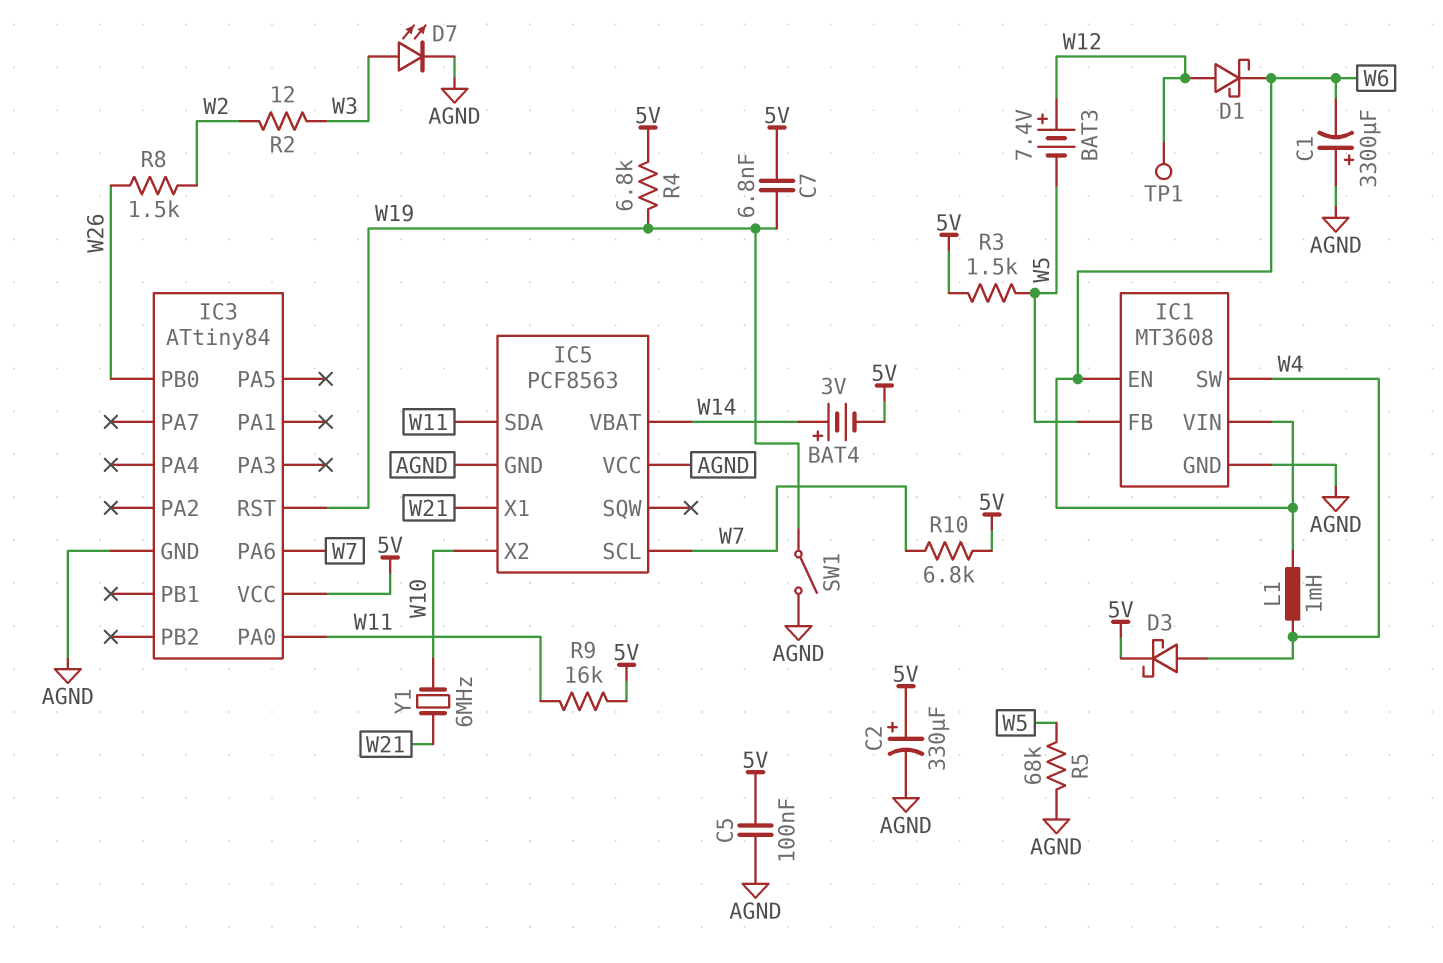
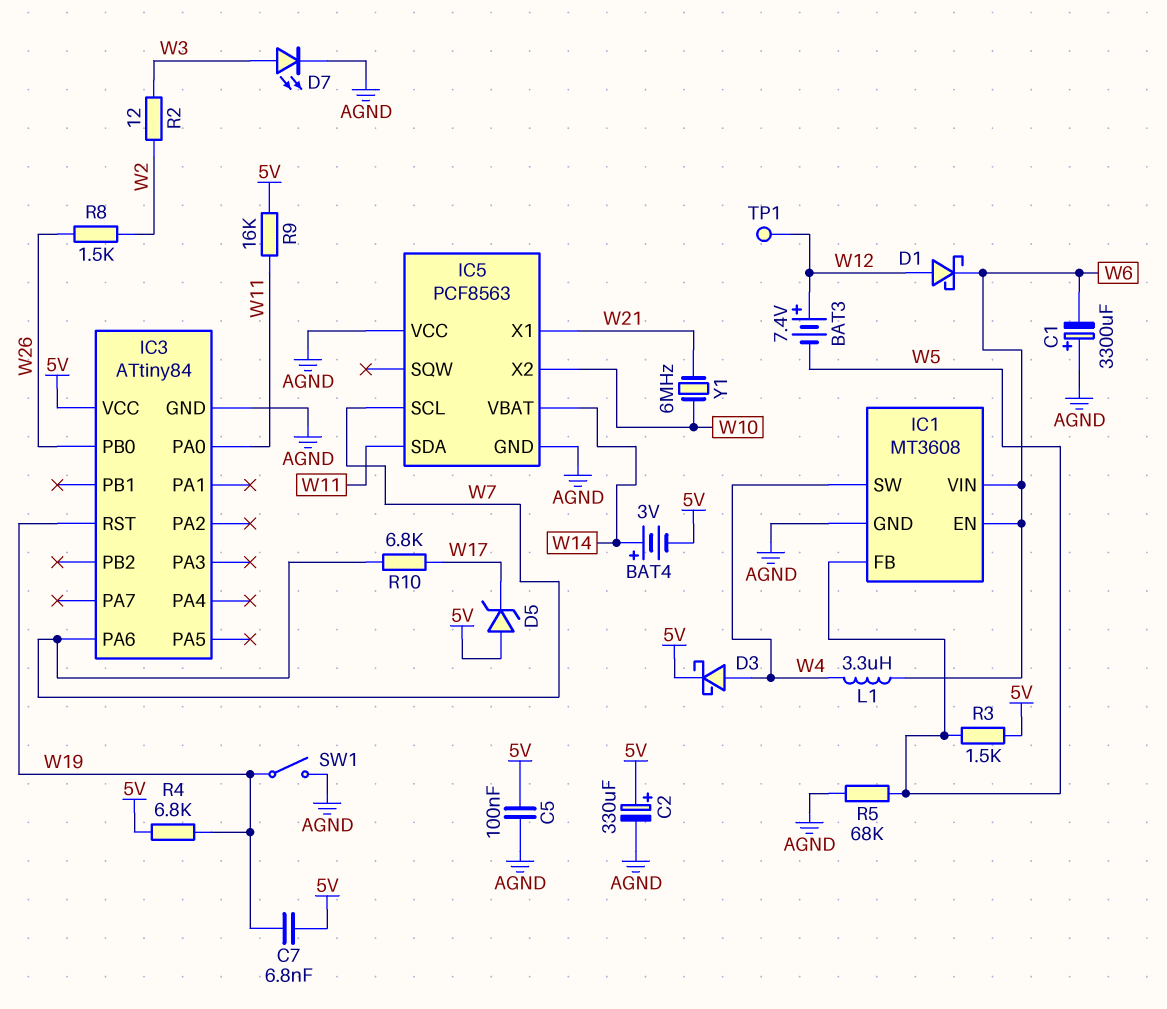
D5: none -> zener (A 5V, K W17)
L1: 1mH (W4, W6) -> 3.3uH (W4, W6)
R10: 6.8k (5V, W7) -> 6.8k (W7, W17)

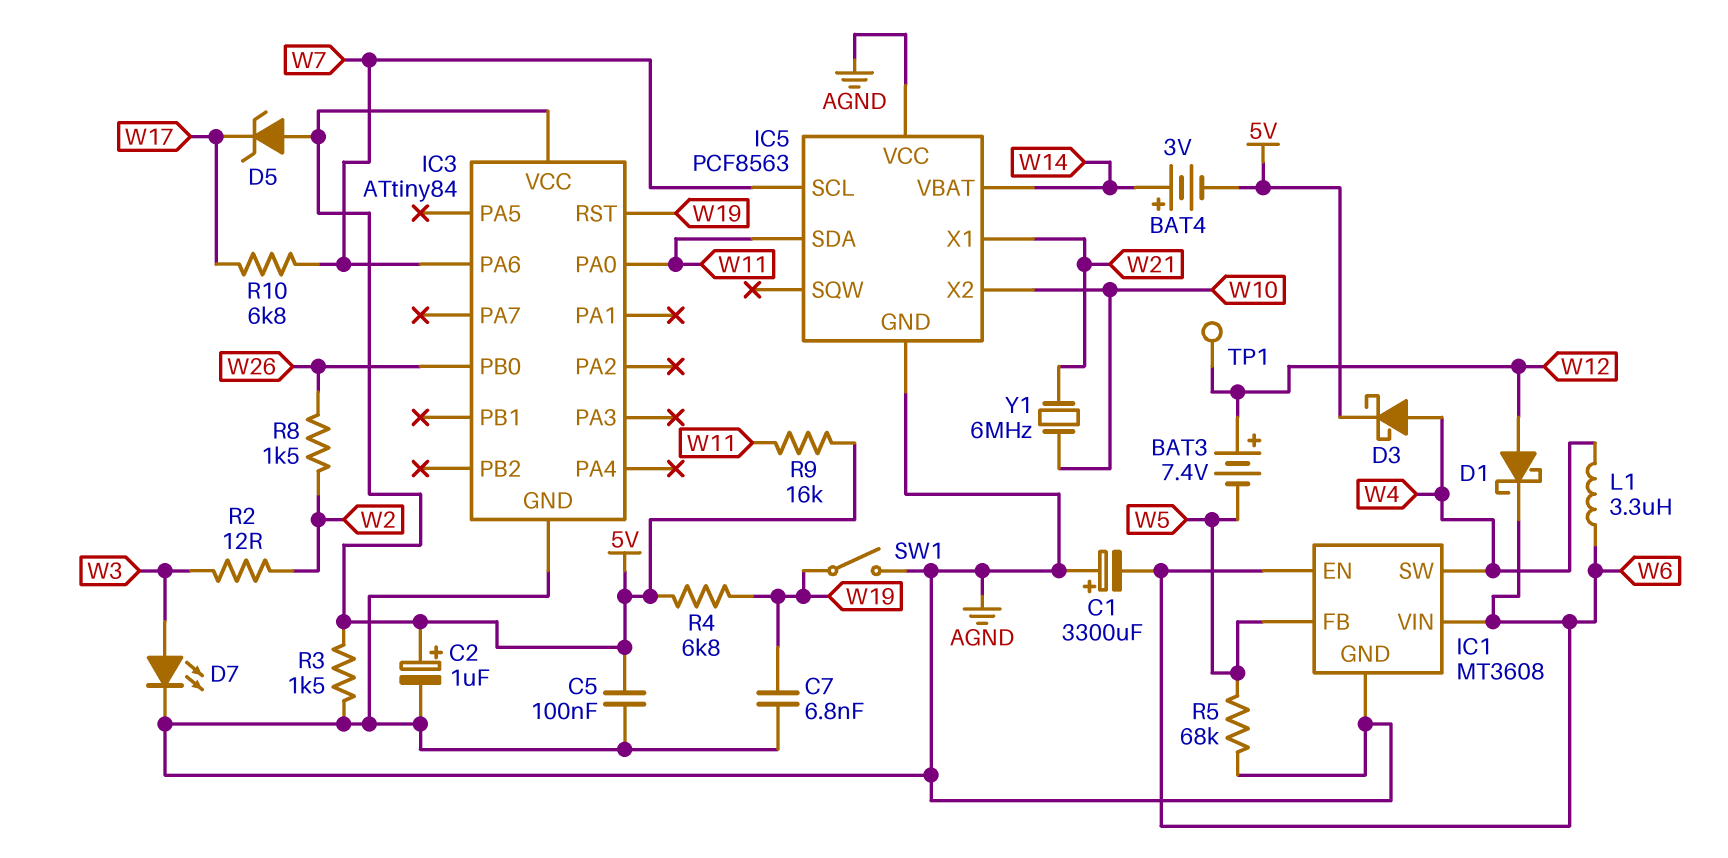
C2: 330uF (plus 5V, minus AGND) -> 1uF (plus 5V, minus AGND)
C7: 6.8nF (5V, W19) -> 6.8nF (AGND, W19)
R3: 1.5k (5V, W5) -> 1.5k (5V, AGND)

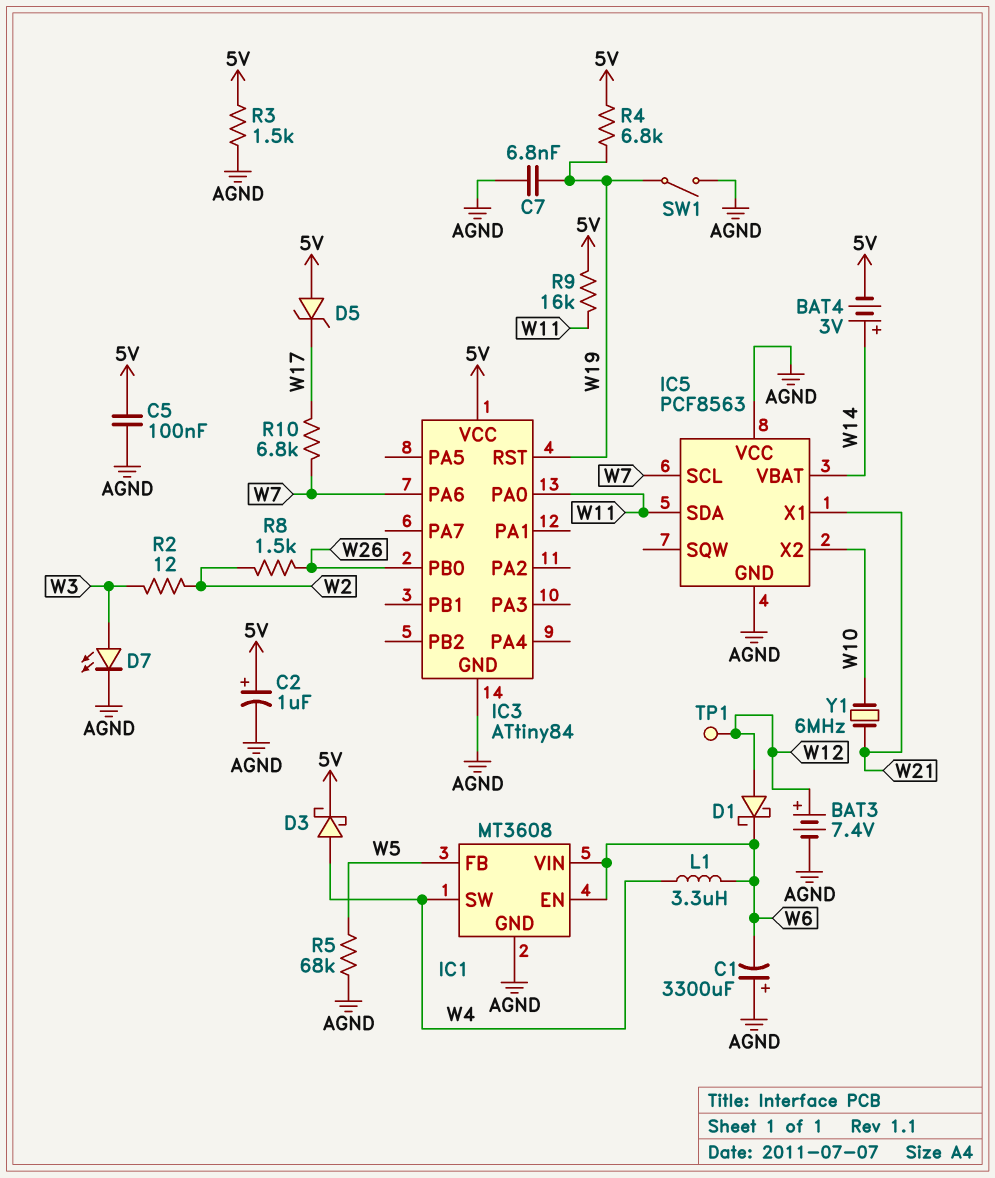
BAT3: 7.4V (plus W12, minus W5) -> 7.4V (plus W12, minus AGND)

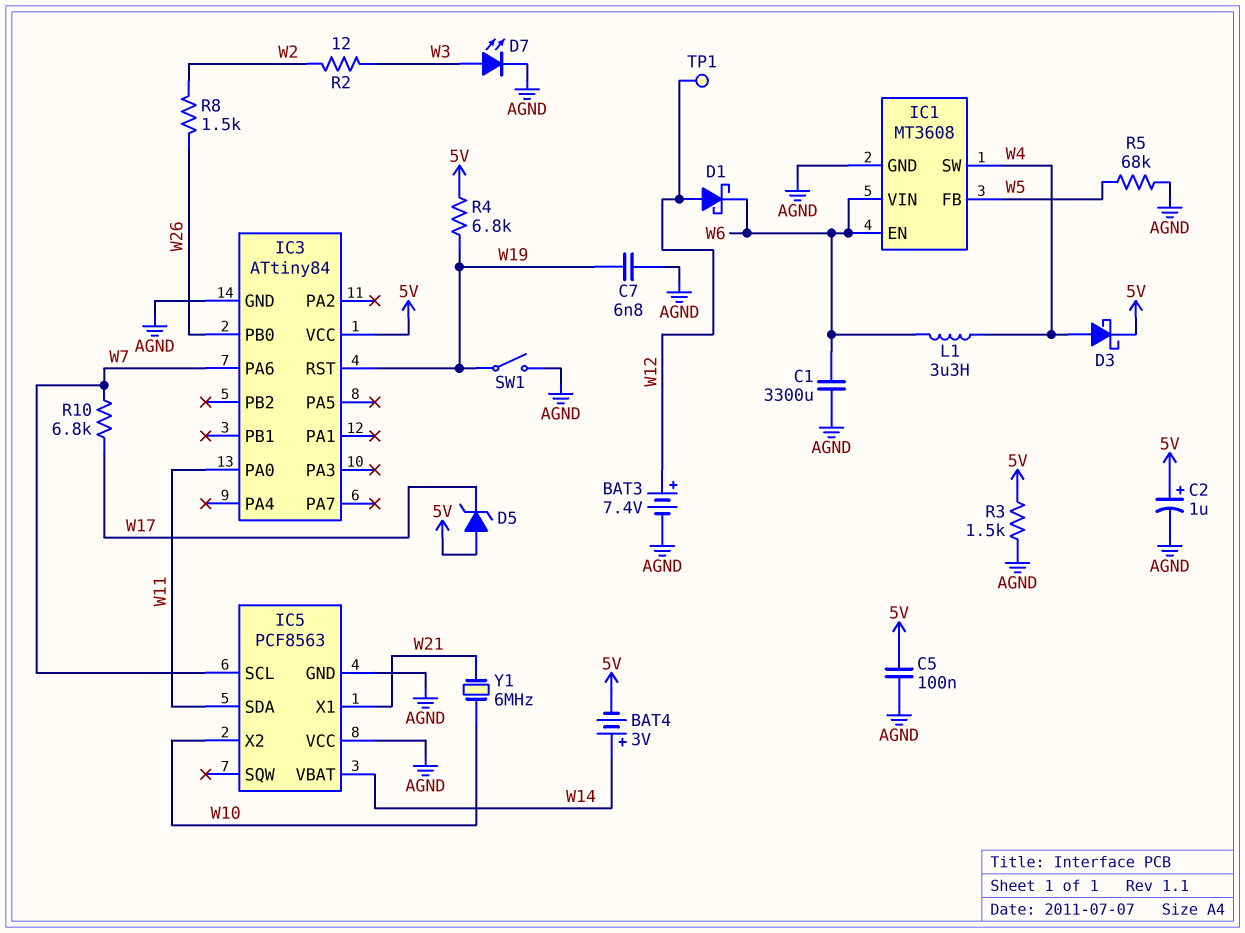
C1: 3300uF (plus AGND, minus W6) -> 3300uF (AGND, W6)
R9: 16k (5V, W11) -> none

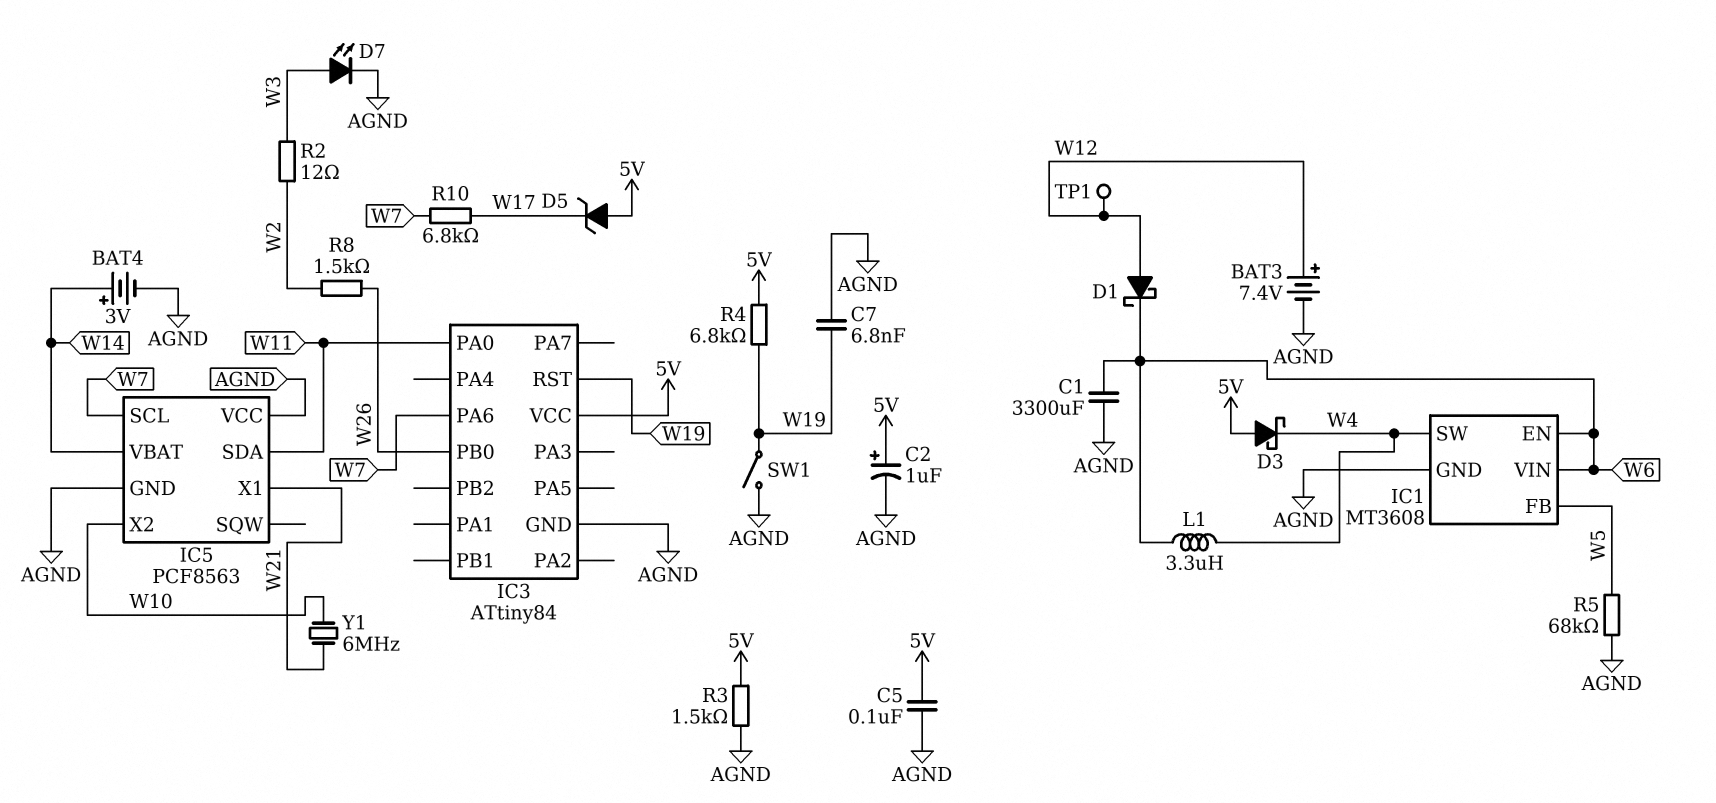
BAT4: 3V (plus W14, minus 5V) -> 3V (plus W14, minus AGND)
D3: schottky (A W4, K 5V) -> schottky (A 5V, K W4)

